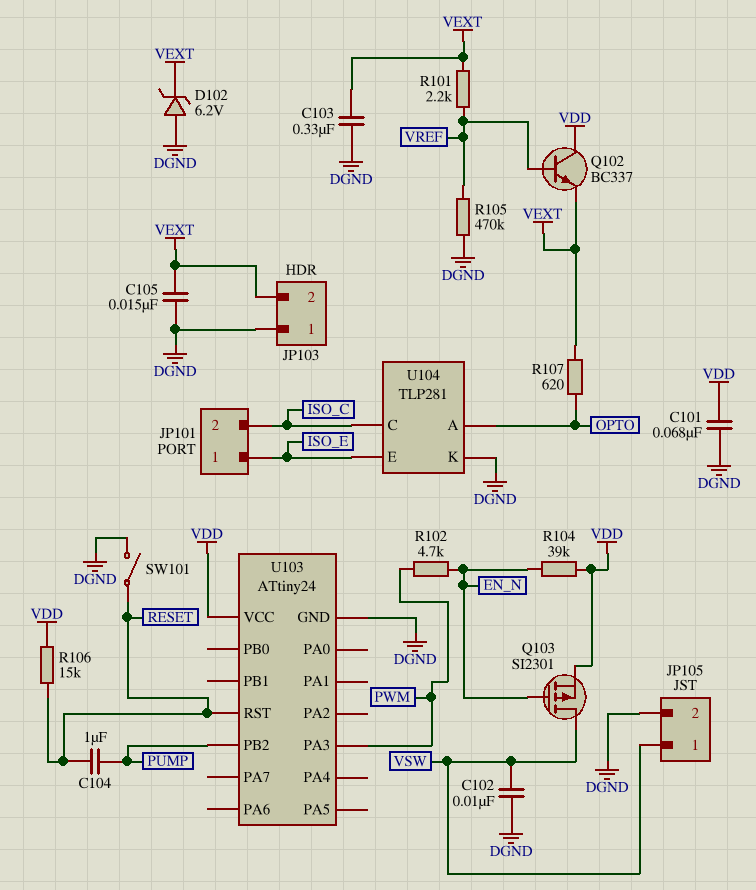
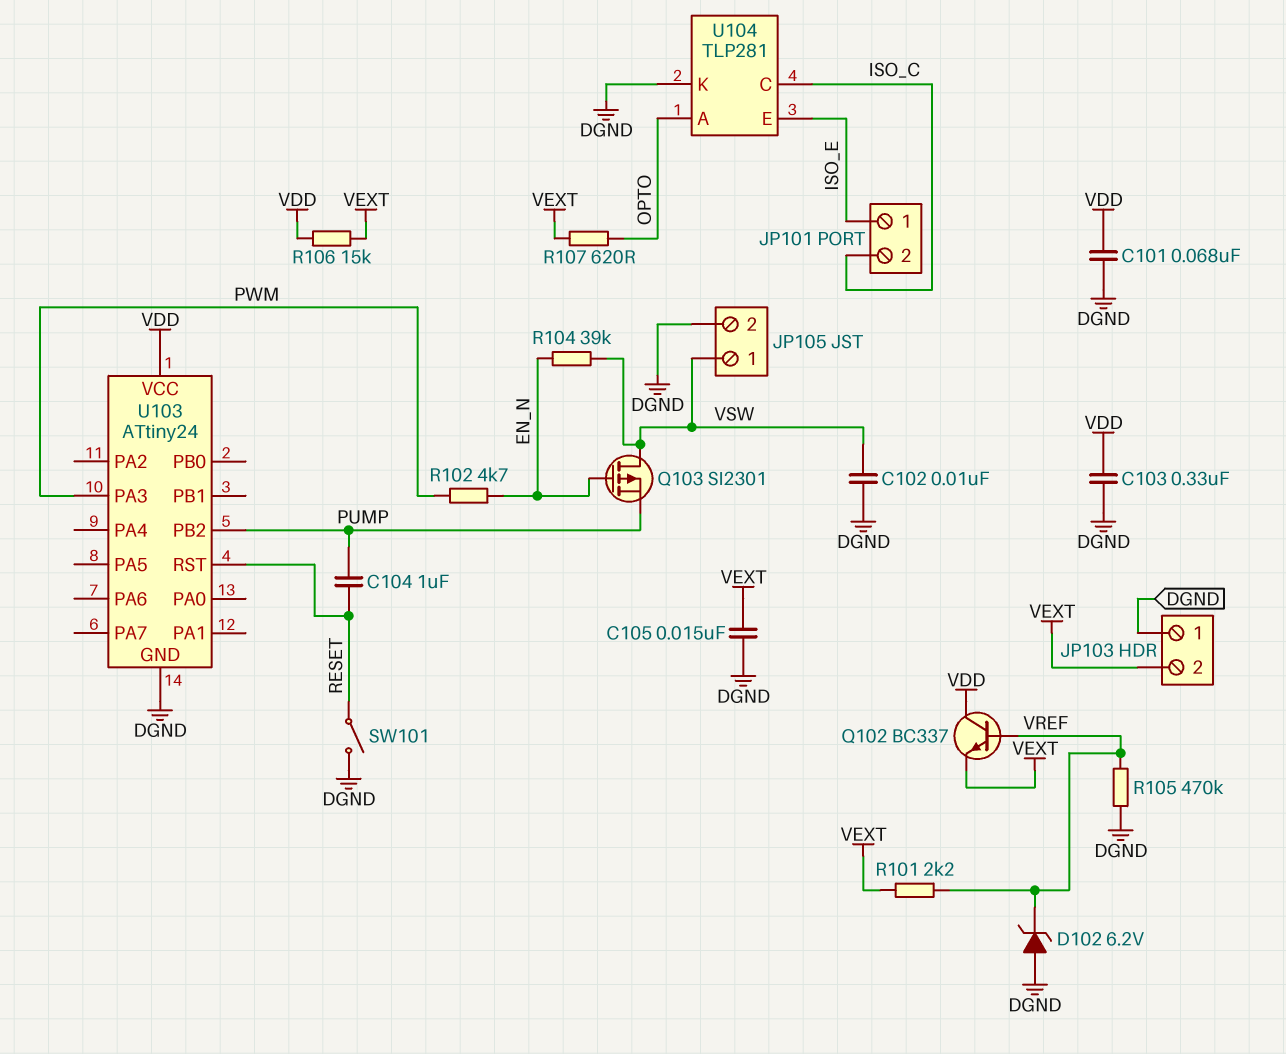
C103: 330nF (DGND, VEXT) -> 330nF (DGND, VDD)
D102: zener 6.2V (A DGND, K VEXT) -> zener 6.2V (A DGND, K VREF)
Q103: PMOS SI2301 (G EN_N, D VSW, S VDD) -> PMOS SI2301 (G EN_N, D VSW, S PUMP)
R104: 39k (EN_N, VDD) -> 39k (EN_N, VSW)
R106: 15k (RESET, VDD) -> 15k (VDD, VEXT)

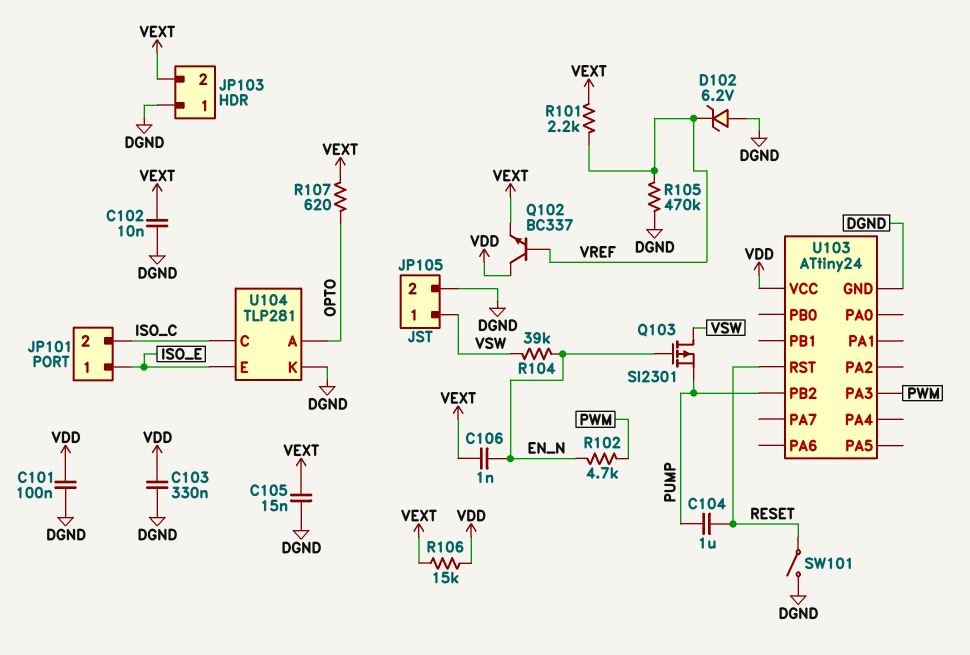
C101: 68nF (DGND, VDD) -> 100nF (DGND, VDD)
C102: 10nF (DGND, VSW) -> 10nF (DGND, VEXT)
C106: none -> 1nF (EN_N, VEXT)

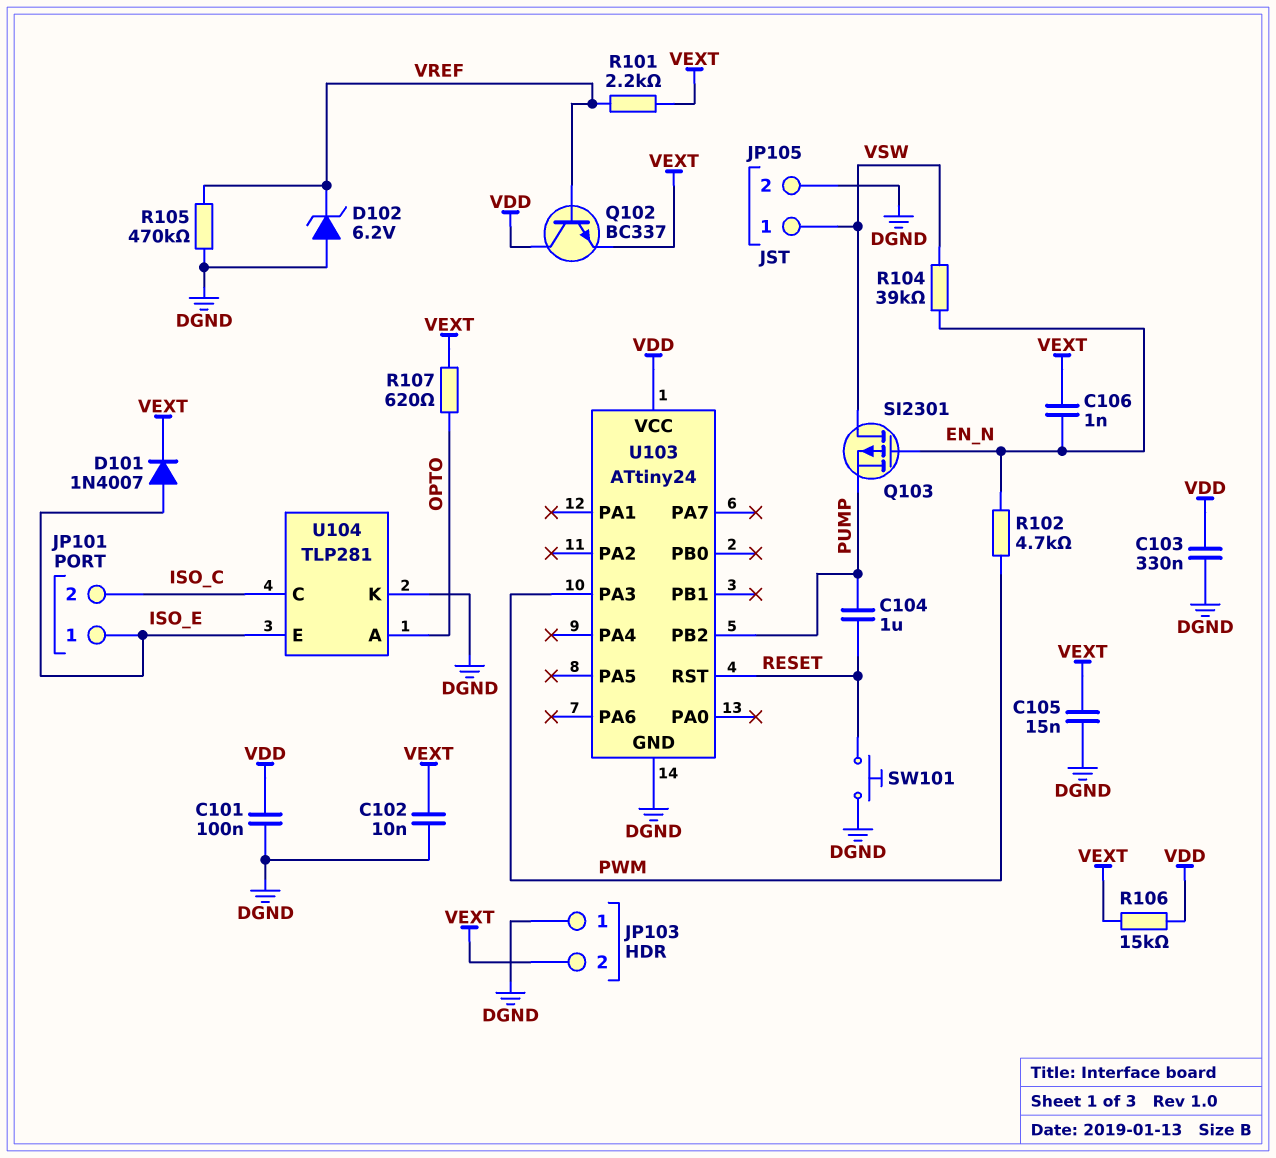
D101: none -> diode 1N4007 (A ISO_E, K VEXT)
SW101: switch (DGND, RESET) -> button (DGND, RESET)

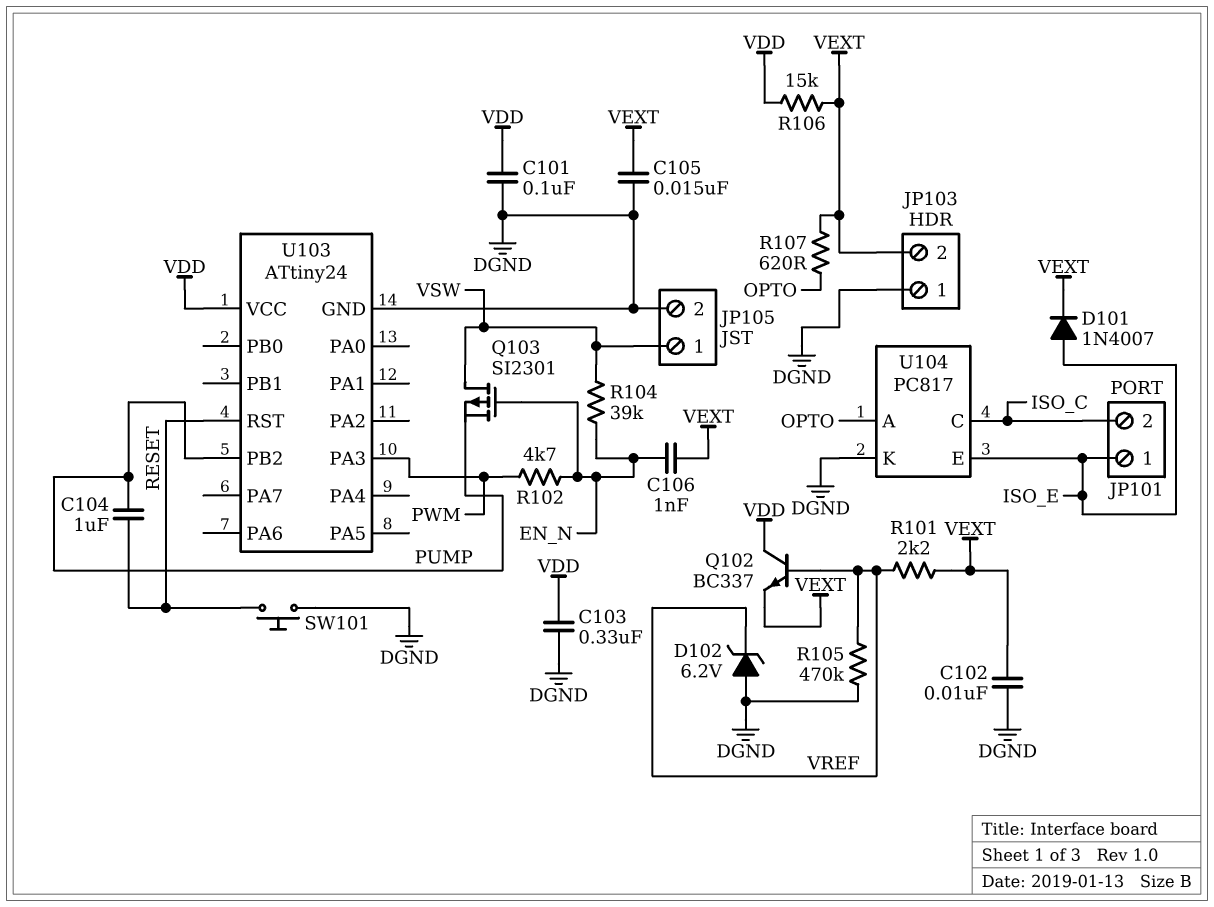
U104: TLP281 -> PC817

